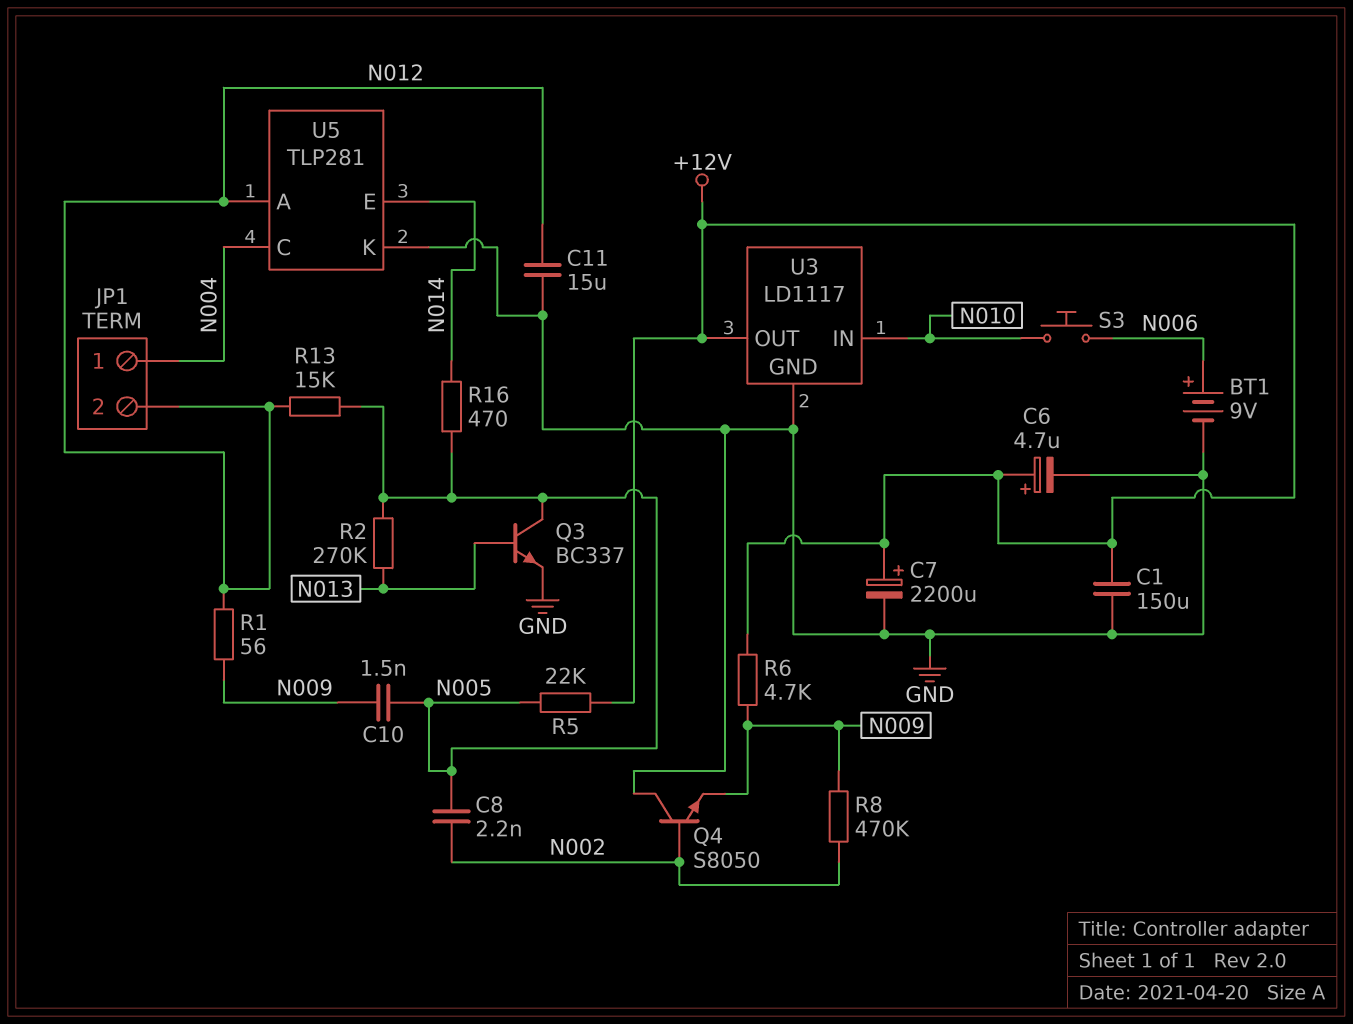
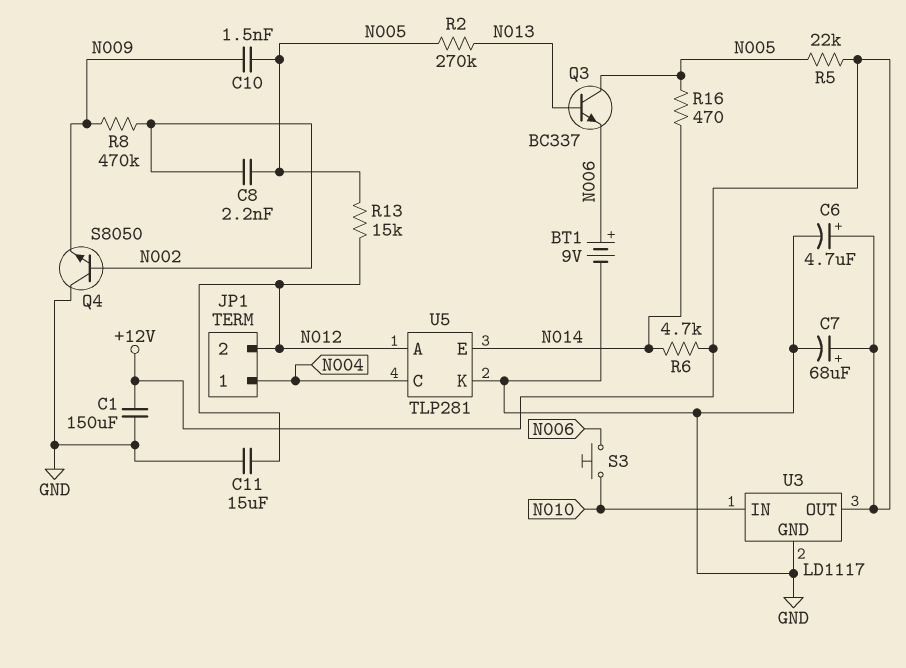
C7: 2200uF (plus +12V, minus GND) -> 68uF (plus +12V, minus GND)
Q3: NPN BC337 (B N013, C N005, E GND) -> NPN BC337 (B N013, C N005, E N006)
R1: 56 (N009, N012) -> none
R6: 4.7k (+12V, N009) -> 4.7k (+12V, N014)

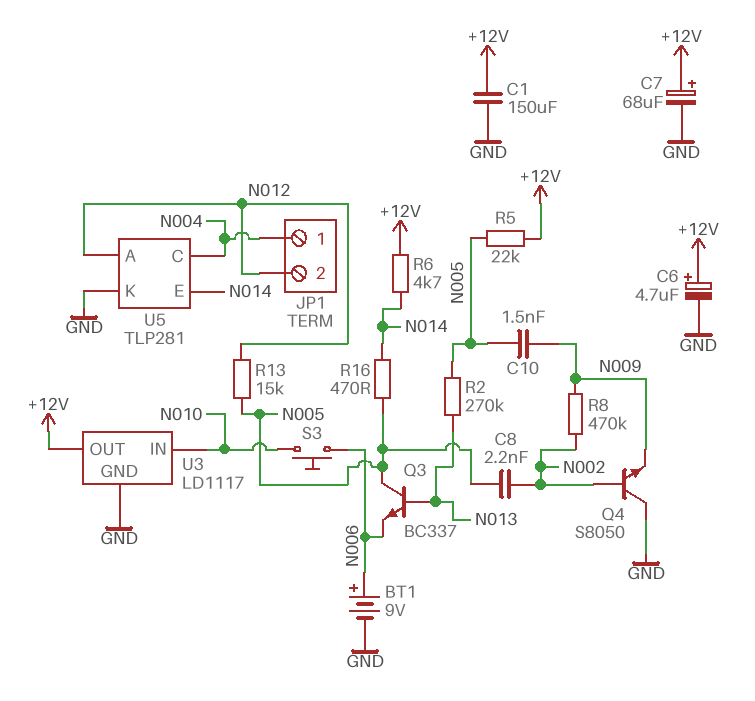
C11: 15uF (GND, N012) -> none

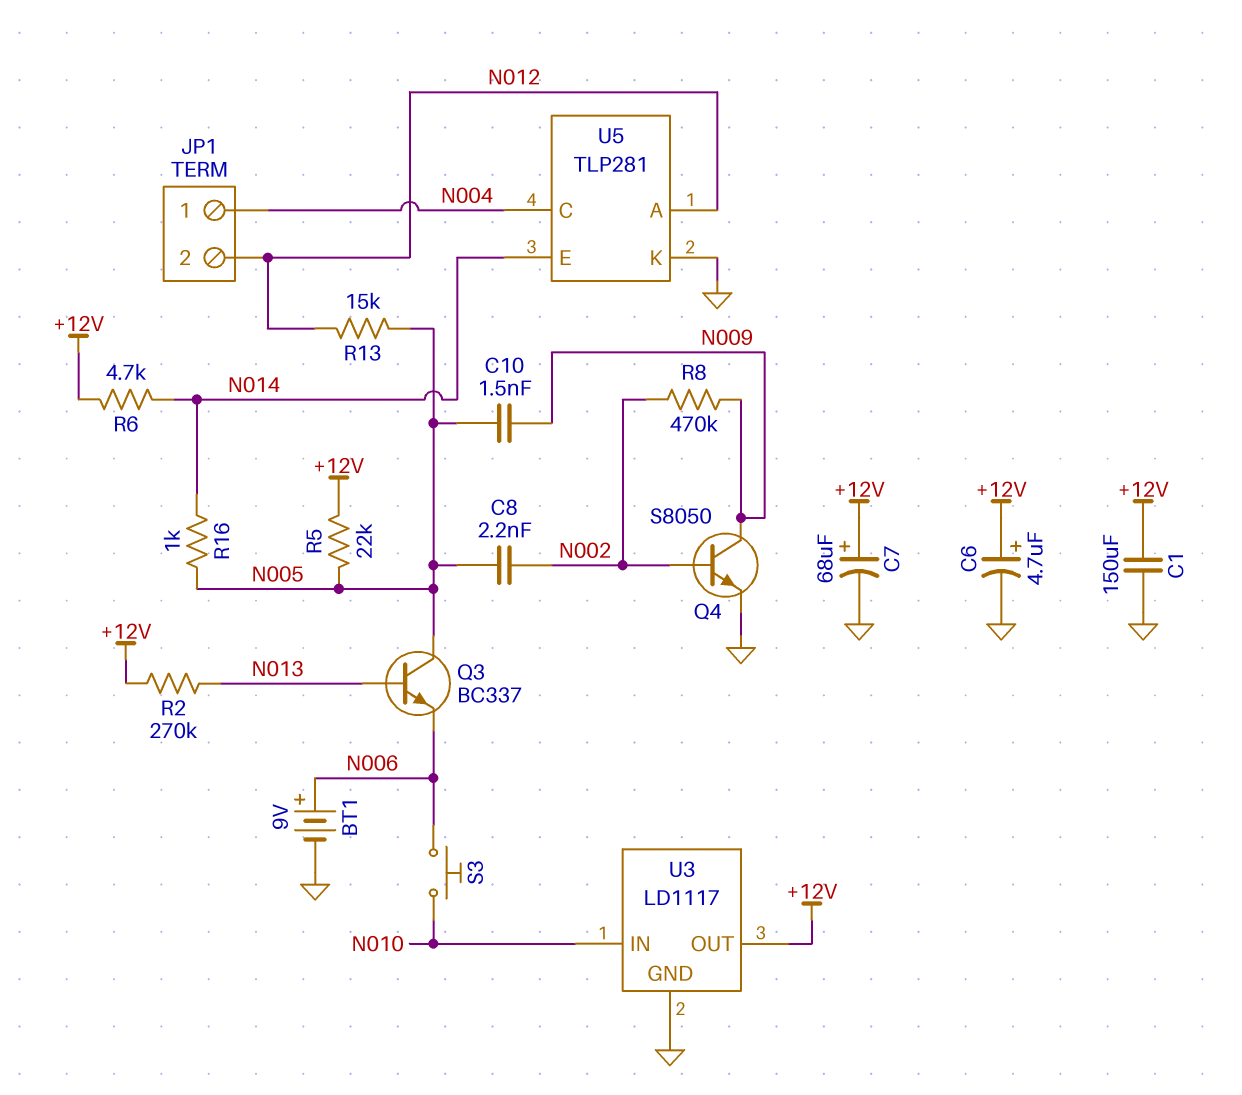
Q4: NPN S8050 (B N002, C GND, E N009) -> NPN S8050 (B N002, C N009, E GND)
R2: 270k (N005, N013) -> 270k (+12V, N013)
R16: 470 (N005, N014) -> 1k (N005, N014)

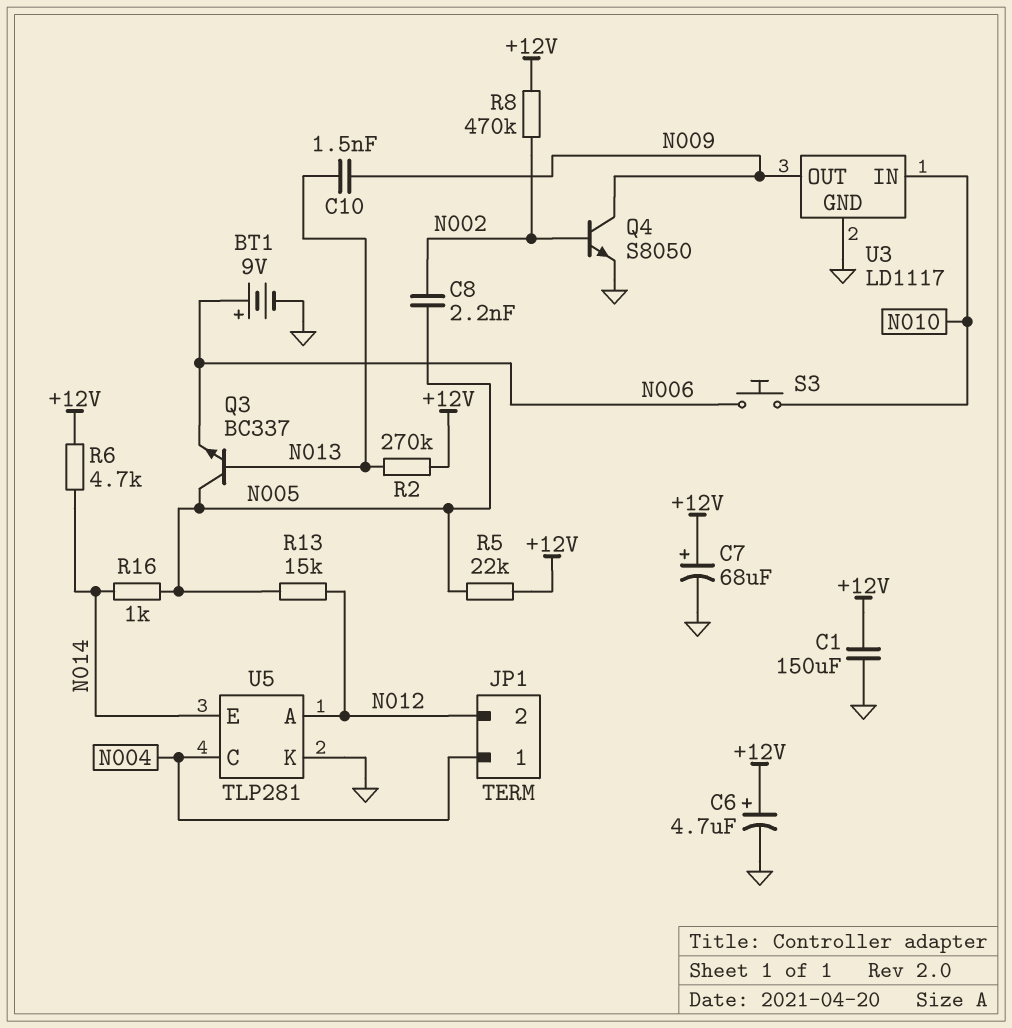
C10: 1.5nF (N005, N009) -> 1.5nF (N009, N013)
R8: 470k (N002, N009) -> 470k (+12V, N002)
U3 pin OUT: +12V -> N009

